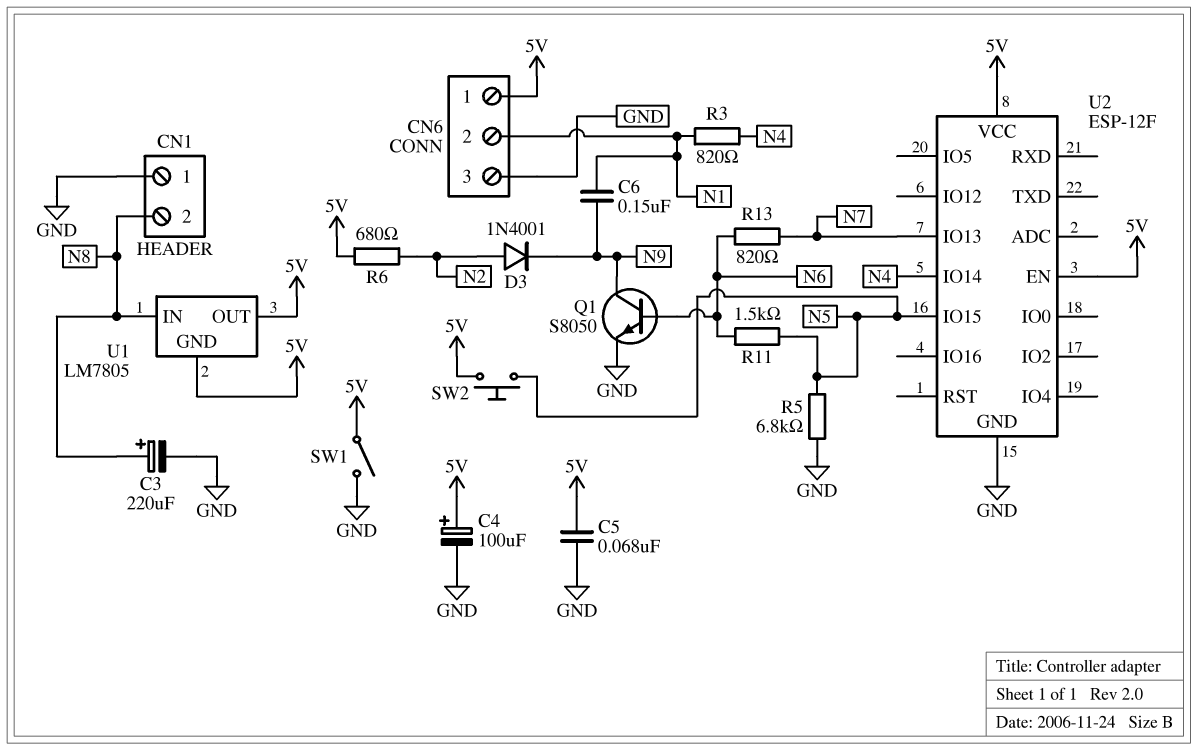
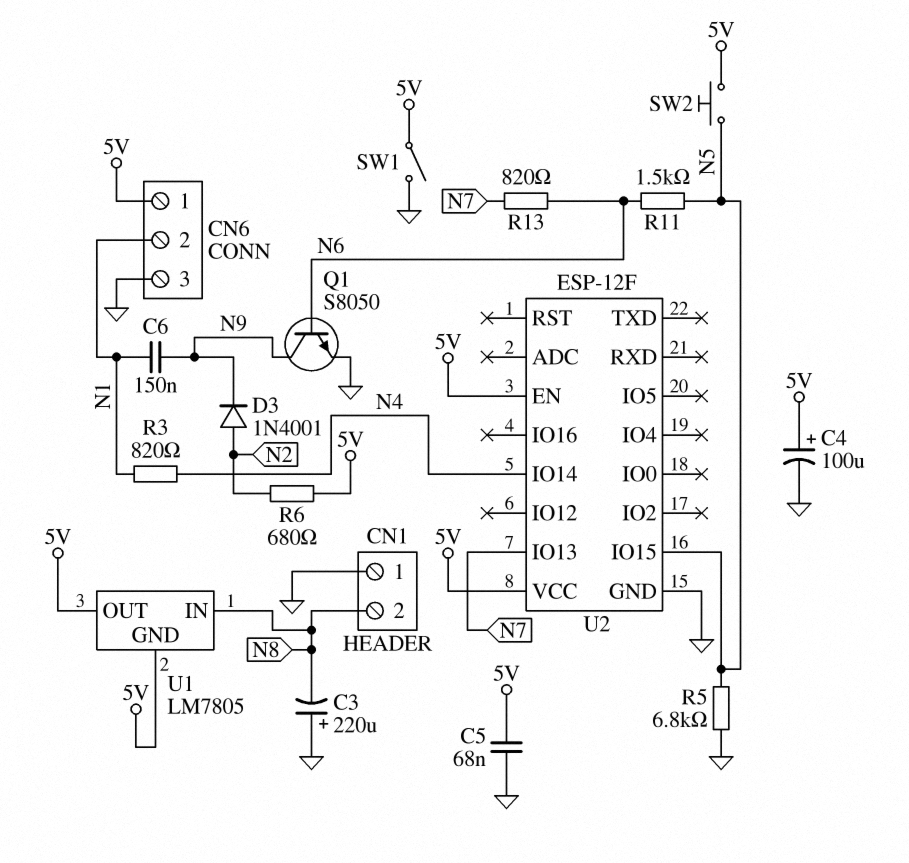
C3: 220uF (plus N8, minus GND) -> 220uF (plus GND, minus N8)

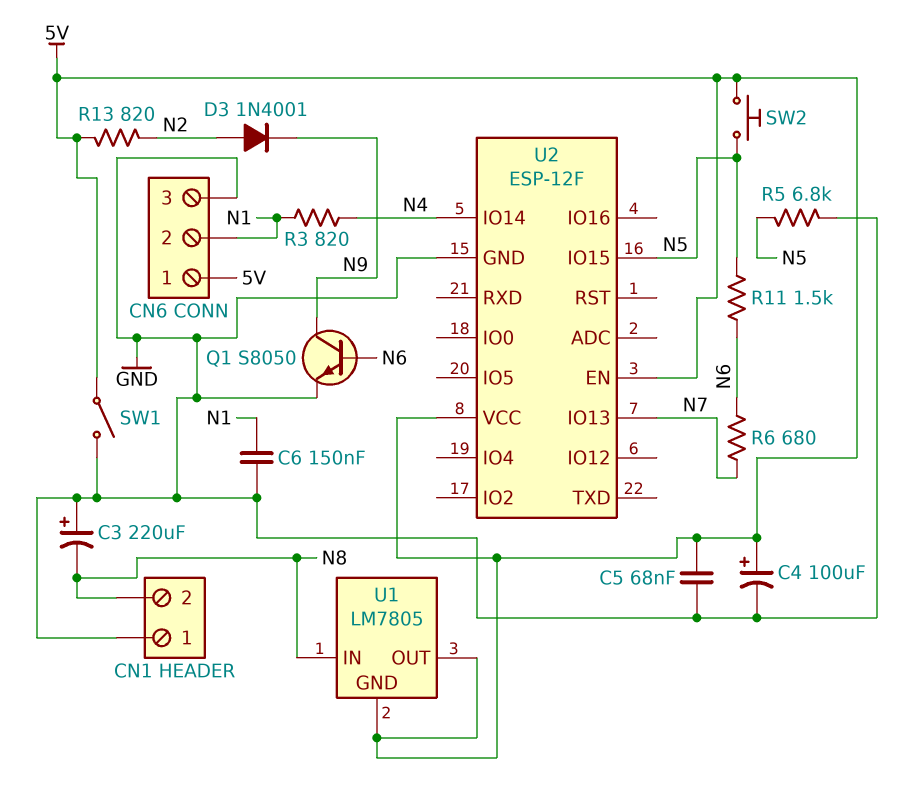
C6: 150nF (N1, N9) -> 150nF (GND, N1)
R6: 680 (5V, N2) -> 680 (N6, N7)
R13: 820 (N6, N7) -> 820 (5V, N2)

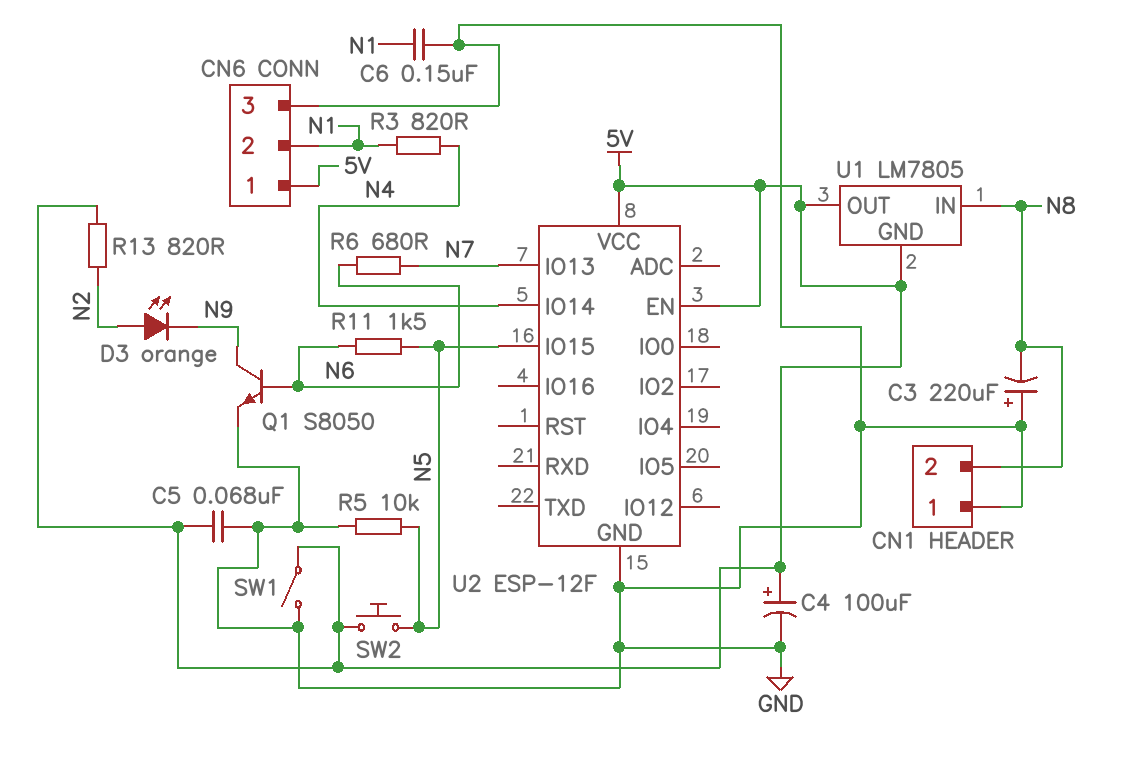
D3: diode 1N4001 (A N2, K N9) -> LED orange (A N2, K N9)
R5: 6.8k (GND, N5) -> 10k (GND, N5)

